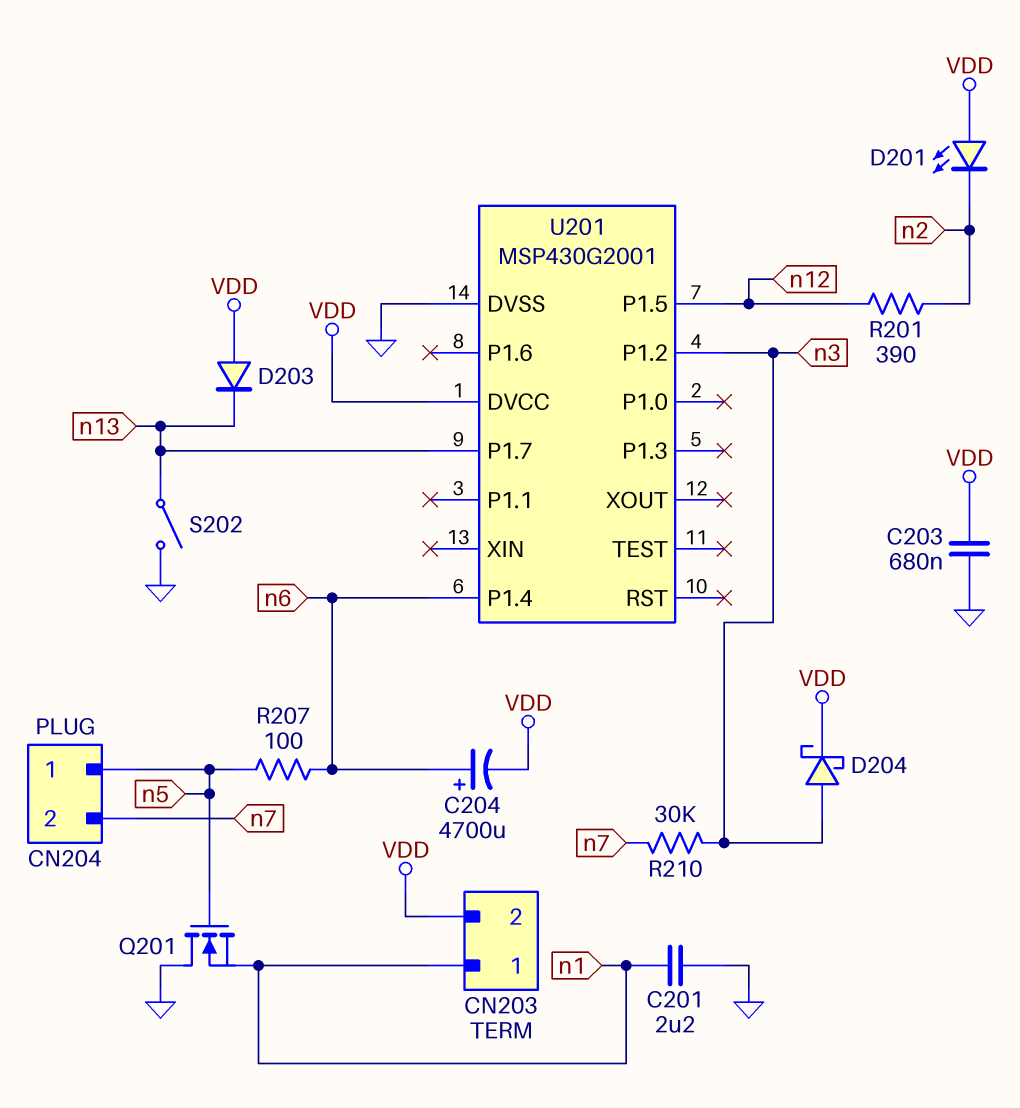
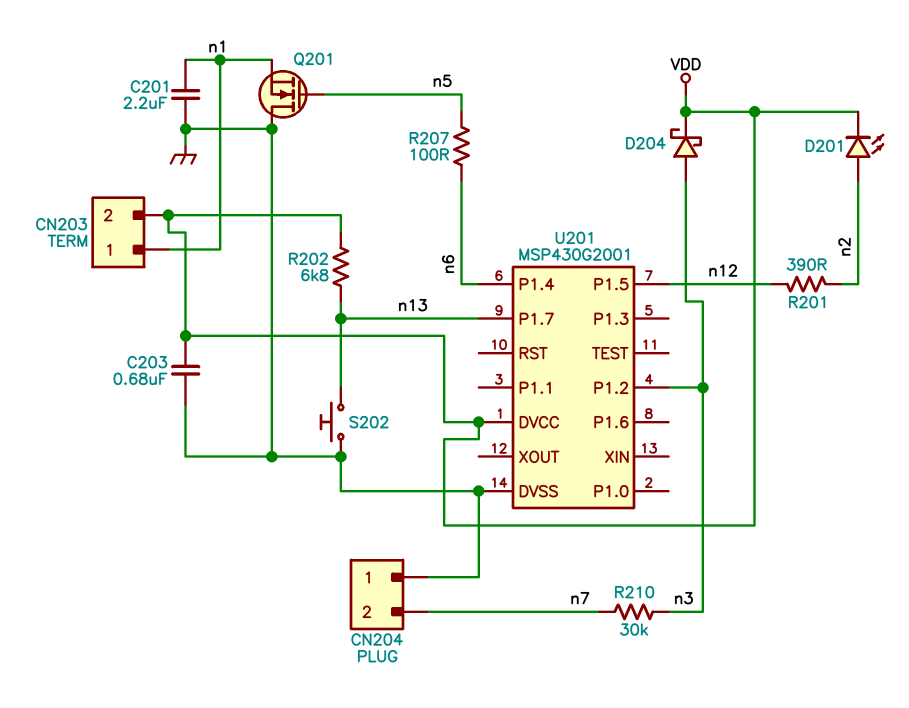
C204: 4700uF (plus n6, minus VDD) -> none
CN204 pin 1: n5 -> GND
D201: LED (A VDD, K n2) -> LED (A n2, K VDD)
D203: diode (A VDD, K n13) -> none
R202: none -> 6.8k (VDD, n13)
S202: switch (GND, n13) -> button (GND, n13)

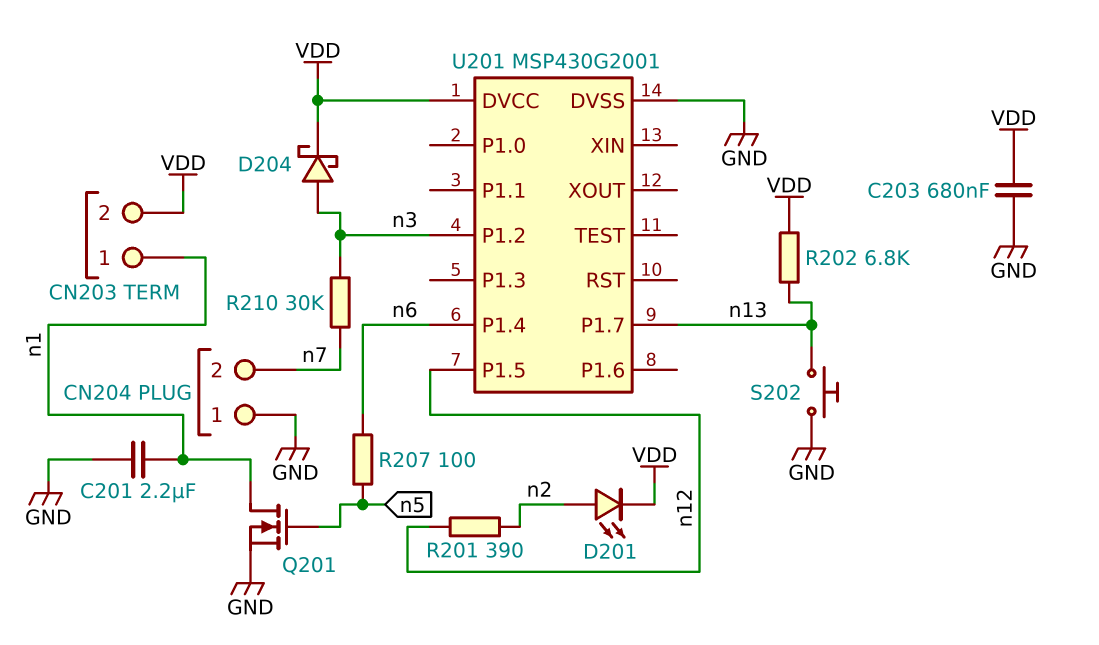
Q201: NMOS (G n5, D GND, S n1) -> NMOS (G n5, D n1, S GND)

